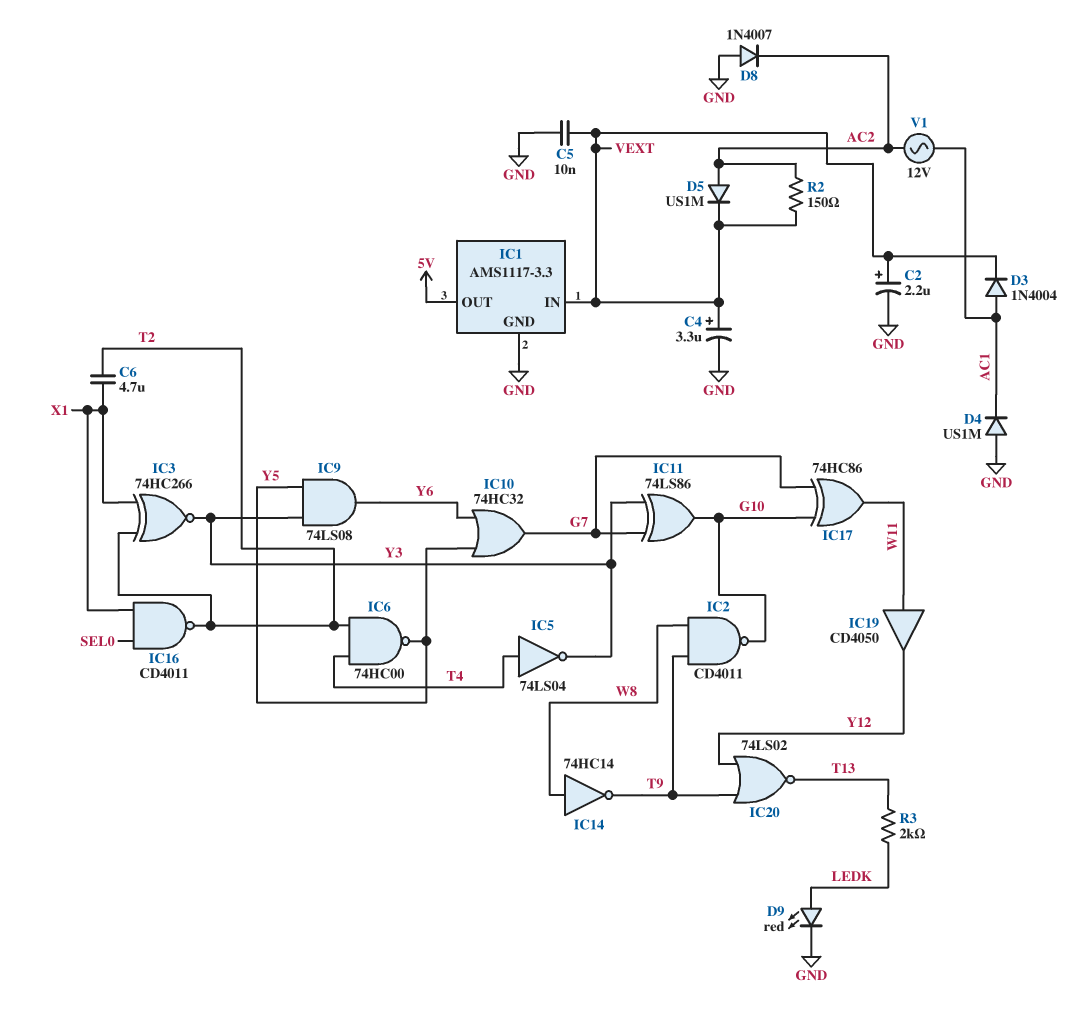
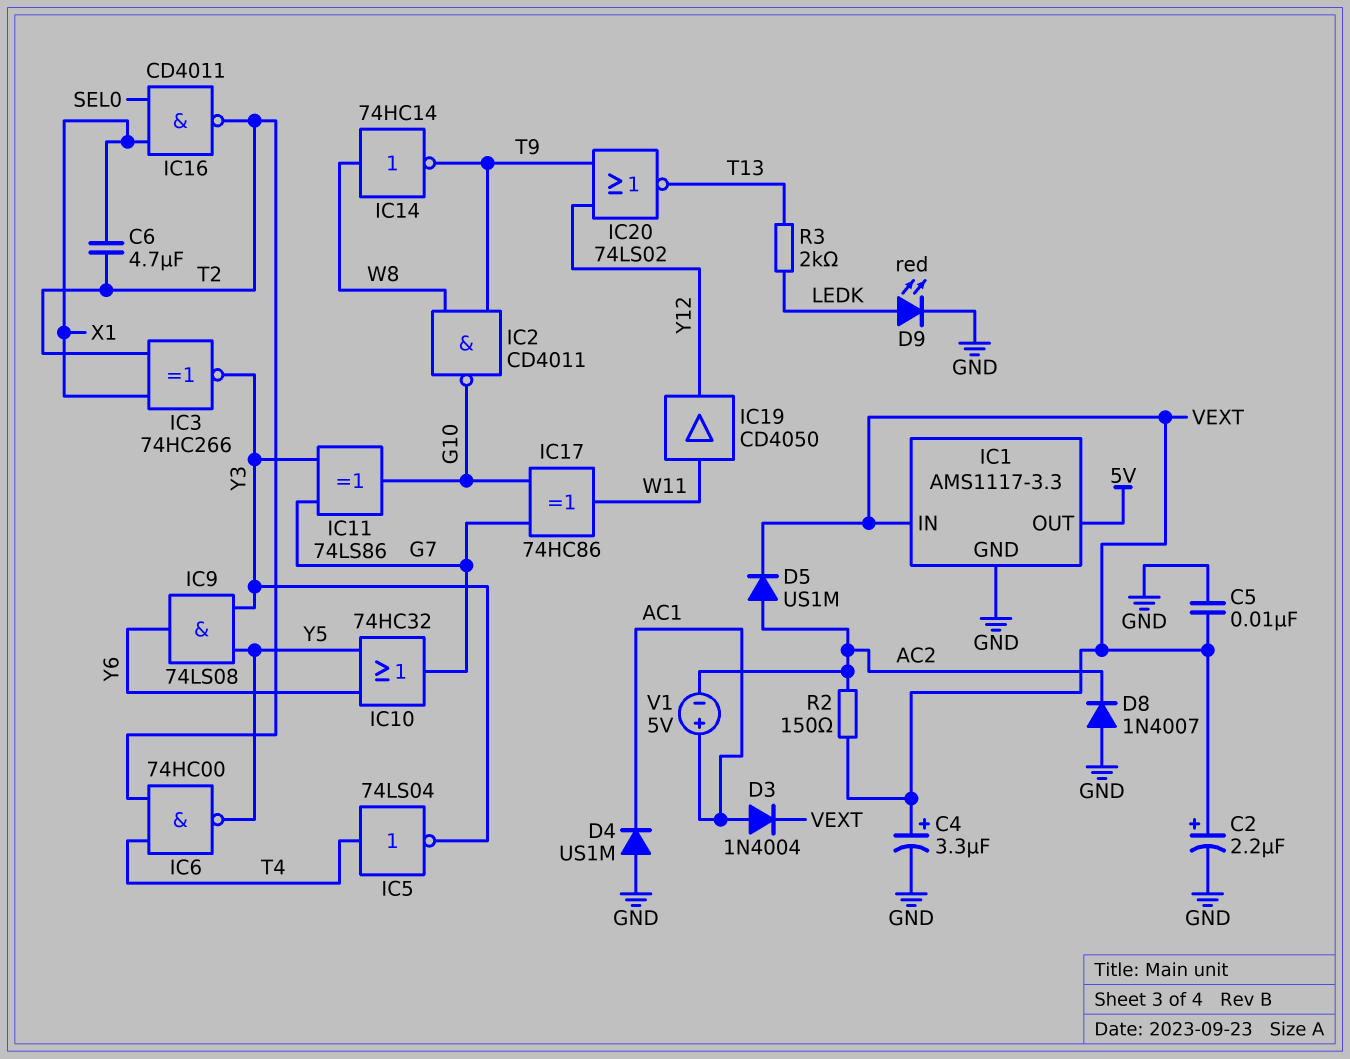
V1: AC 12V (AC1, AC2) -> 5V (plus AC1, minus AC2)

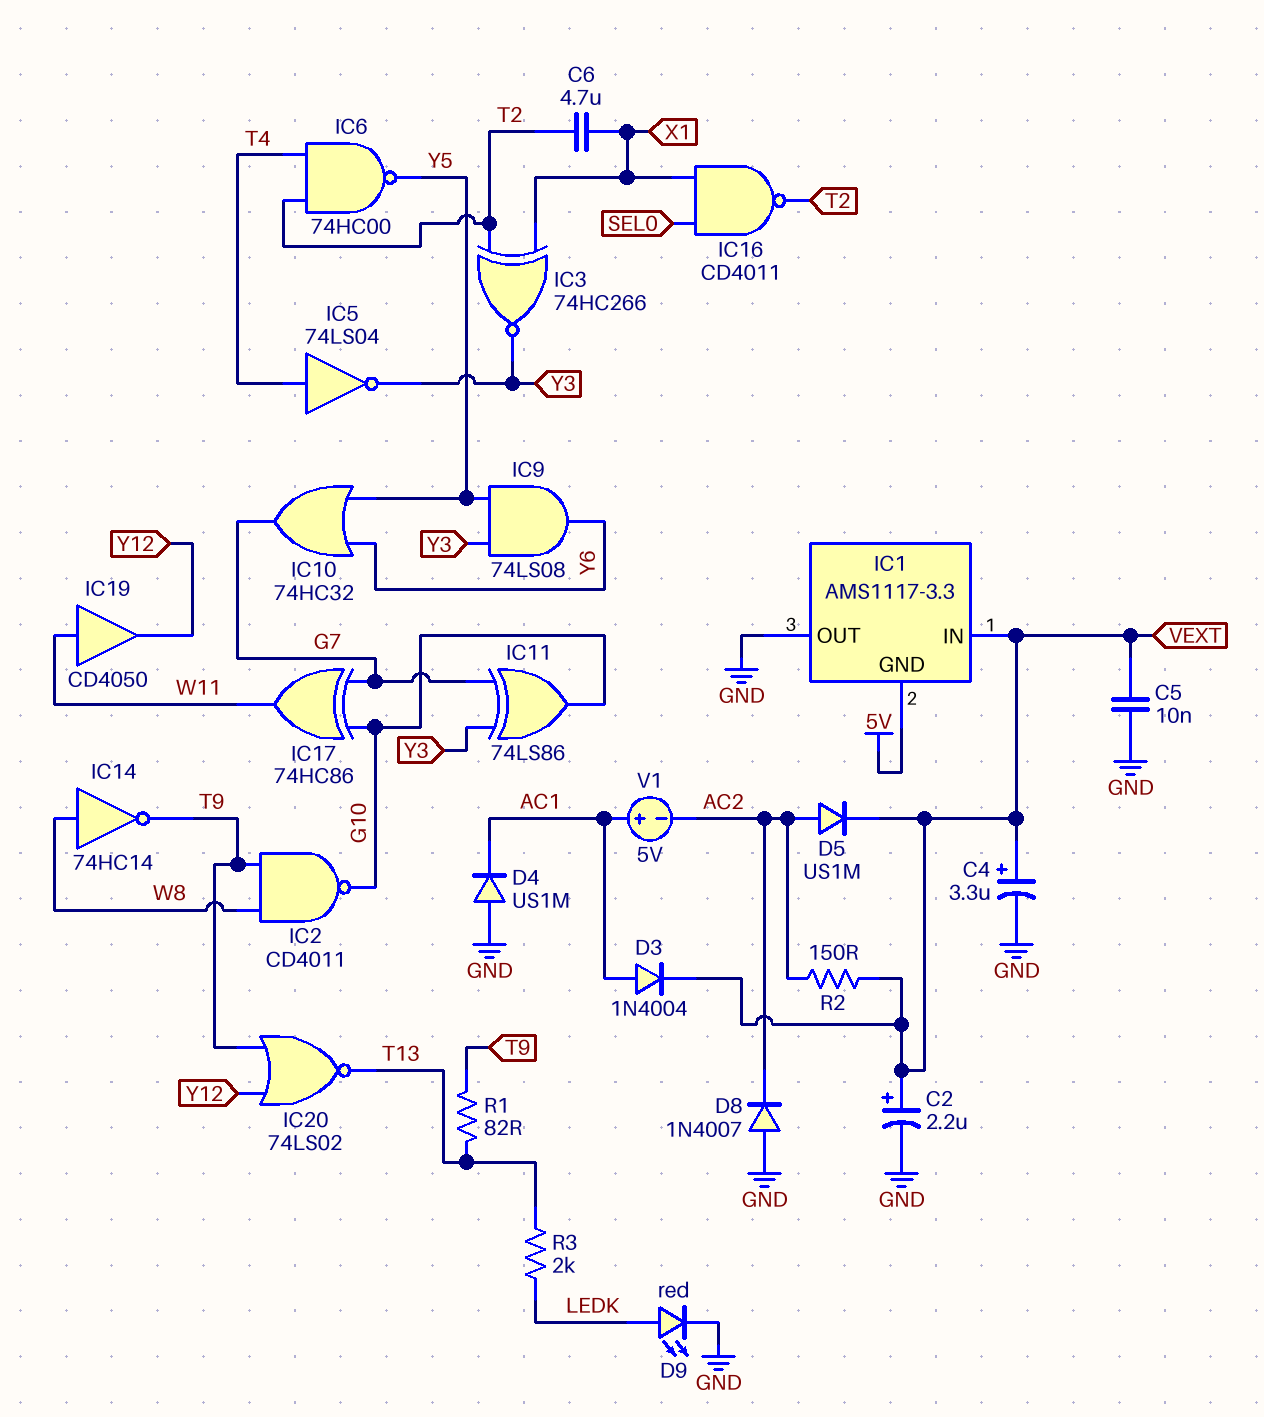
IC1 pin GND: GND -> 5V
IC1 pin OUT: 5V -> GND
R1: none -> 82 (T9, T13)

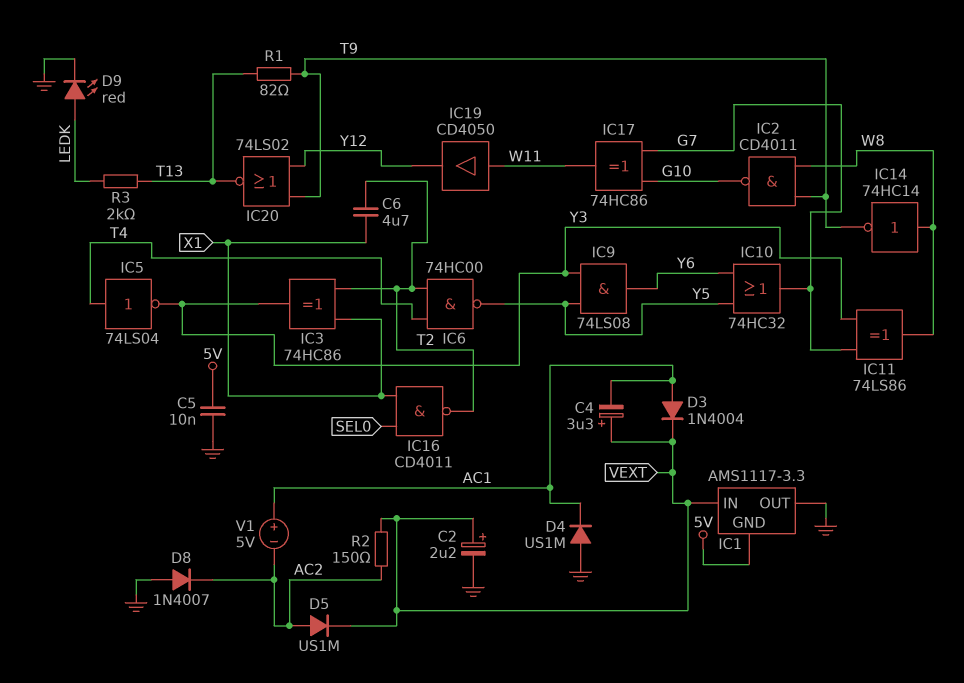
C4: 3.3uF (plus VEXT, minus GND) -> 3.3uF (plus VEXT, minus AC1)
C5: 10nF (GND, VEXT) -> 10nF (5V, GND)
IC3: XNOR 74HC266 (in T2, in X1, out Y3) -> XOR 74HC86 (in T2, in X1, out Y3)
IC11: XOR 74LS86 (in G7, in Y3, out G10) -> XOR 74LS86 (in G7, in Y3, out W8)

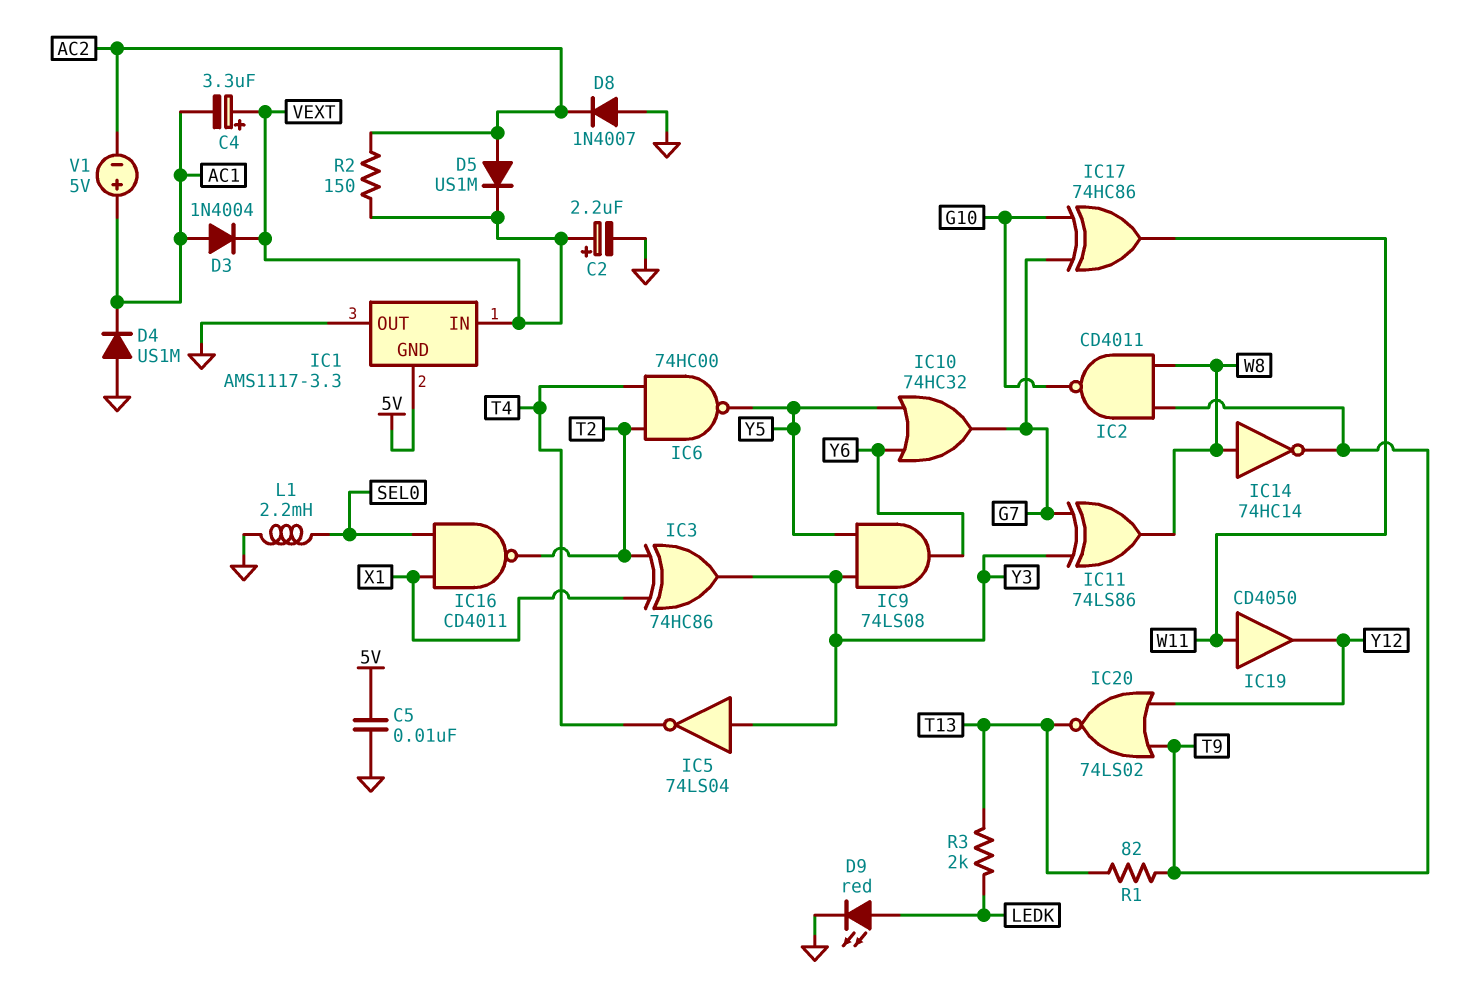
C6: 4.7uF (T2, X1) -> none
IC5: NOT 74LS04 (in T4, out Y3) -> NOT 74LS04 (in Y3, out T4)
L1: none -> 2.2mH (GND, SEL0)

